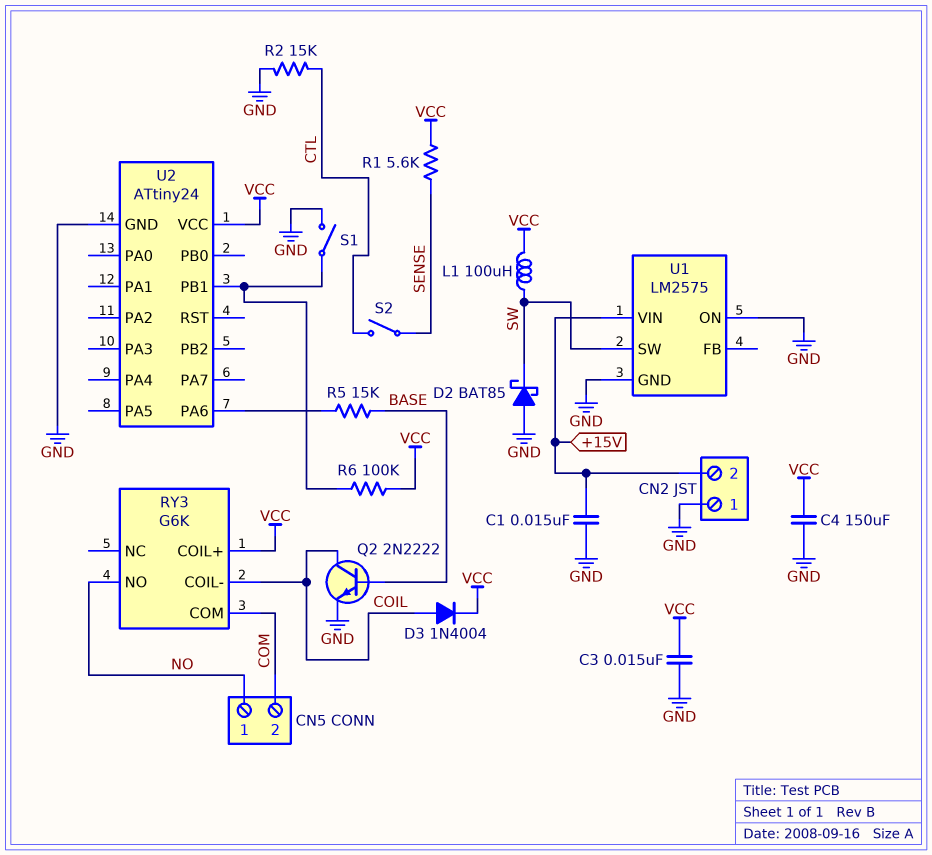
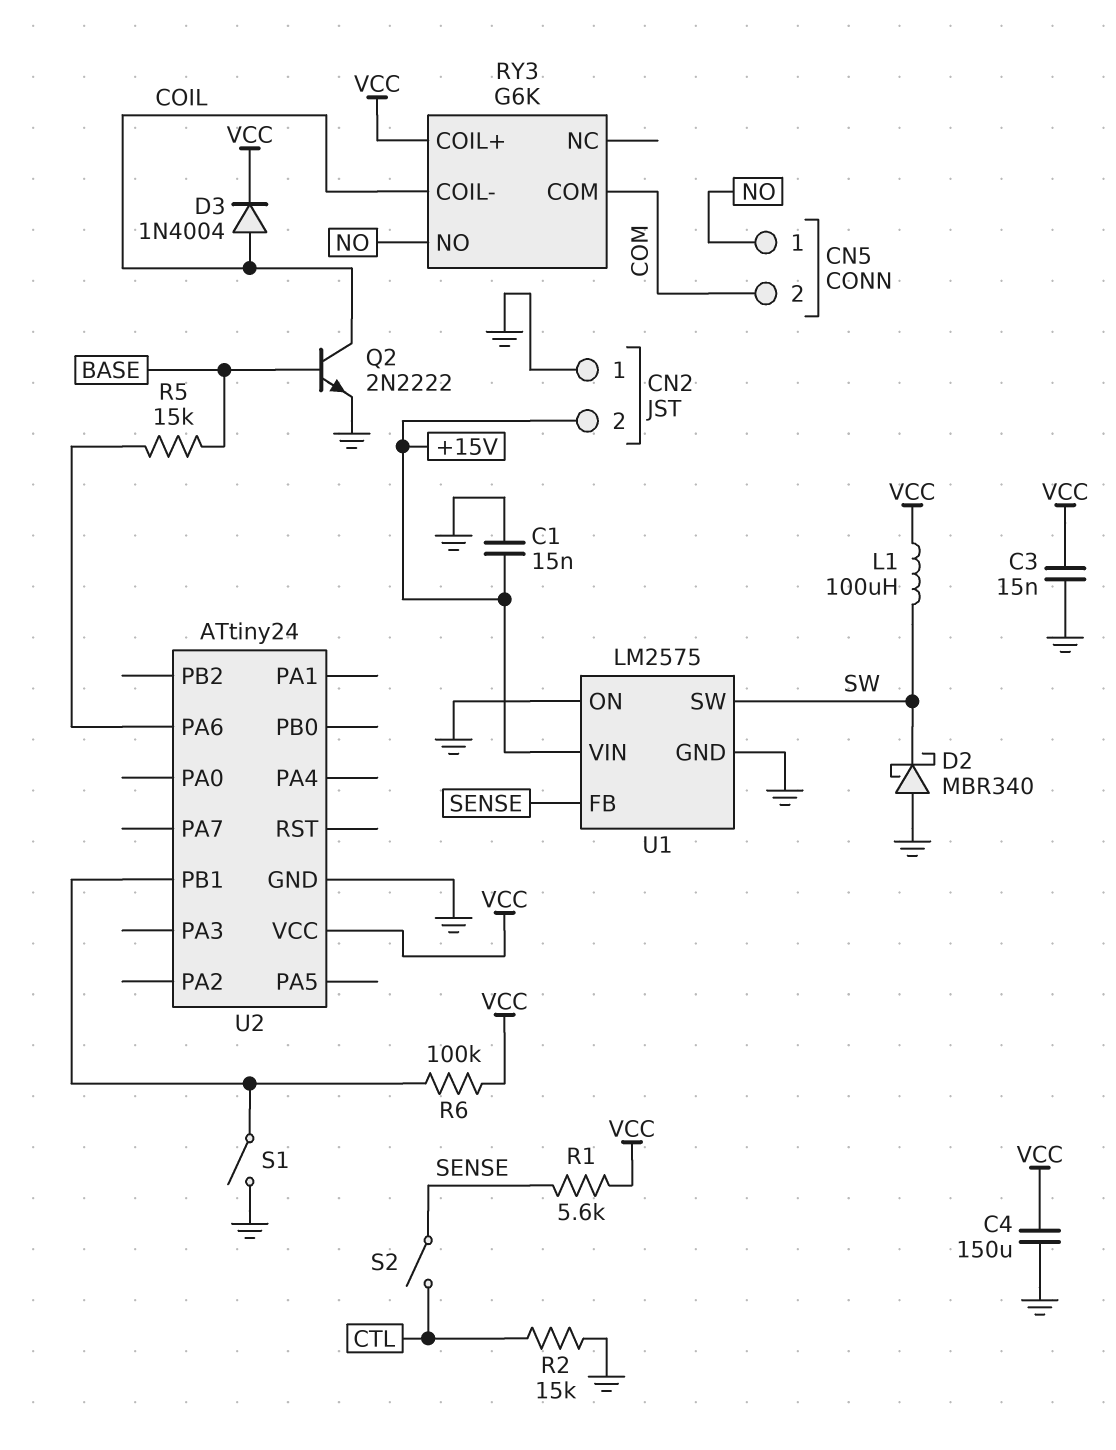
D2: schottky BAT85 (A GND, K SW) -> schottky MBR340 (A GND, K SW)
U1 pin FB: none -> SENSE

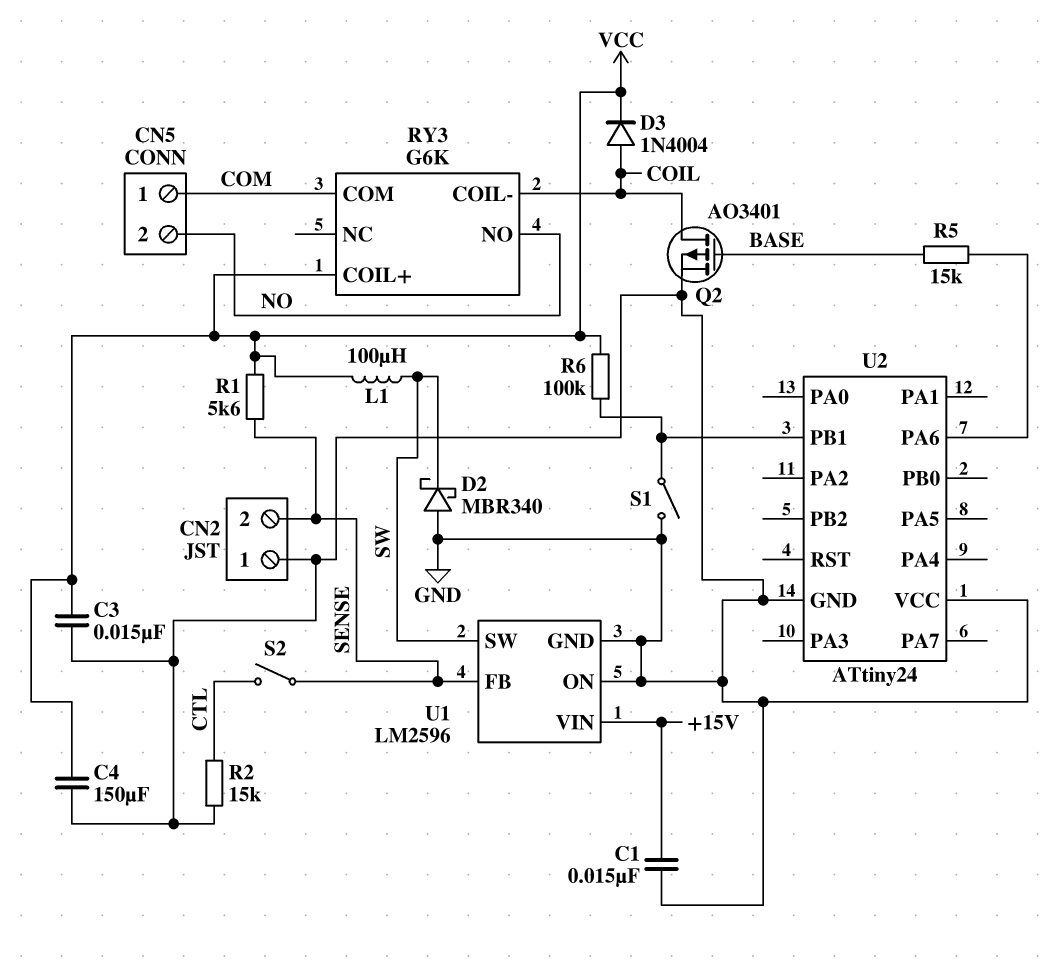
CN2 pin 2: +15V -> SENSE
CN5 pin 1: NO -> COM
CN5 pin 2: COM -> NO
Q2: NPN 2N2222 (B BASE, C COIL, E GND) -> PMOS AO3401 (G BASE, D COIL, S GND)
U1: LM2575 -> LM2596
U2 pin VCC: VCC -> GND

